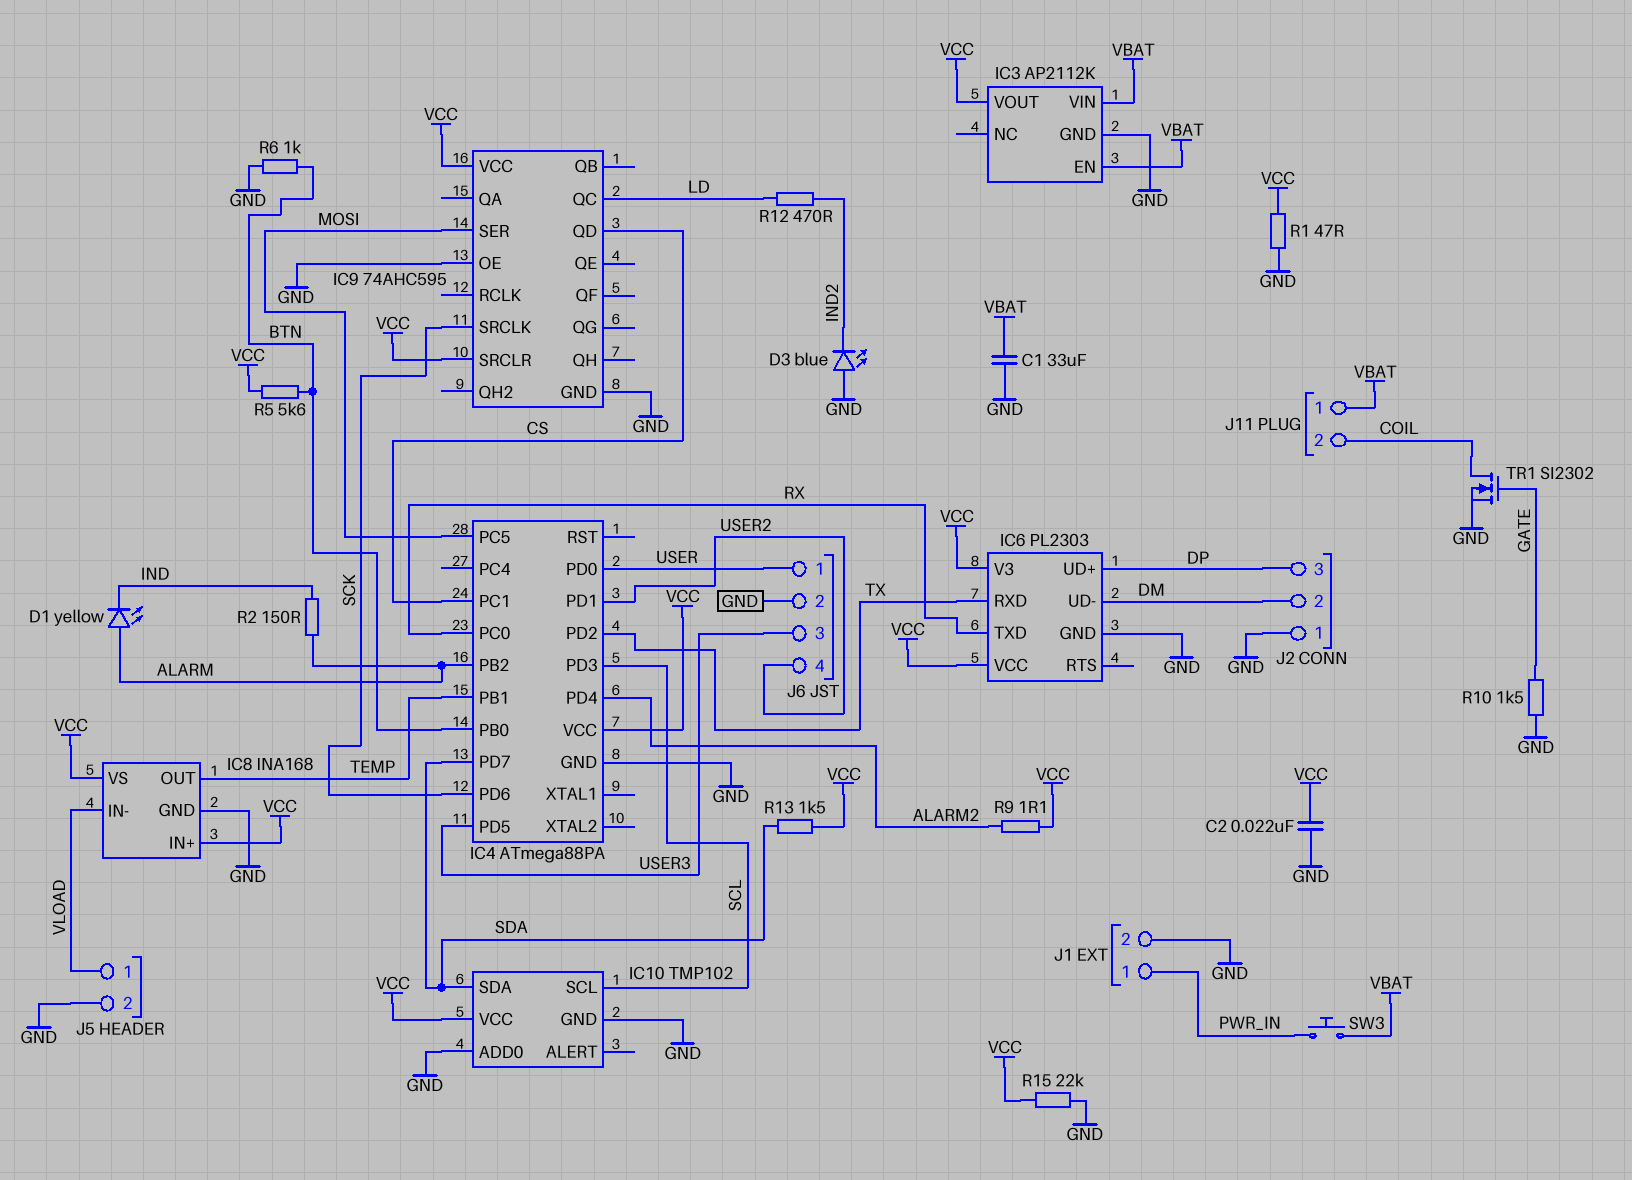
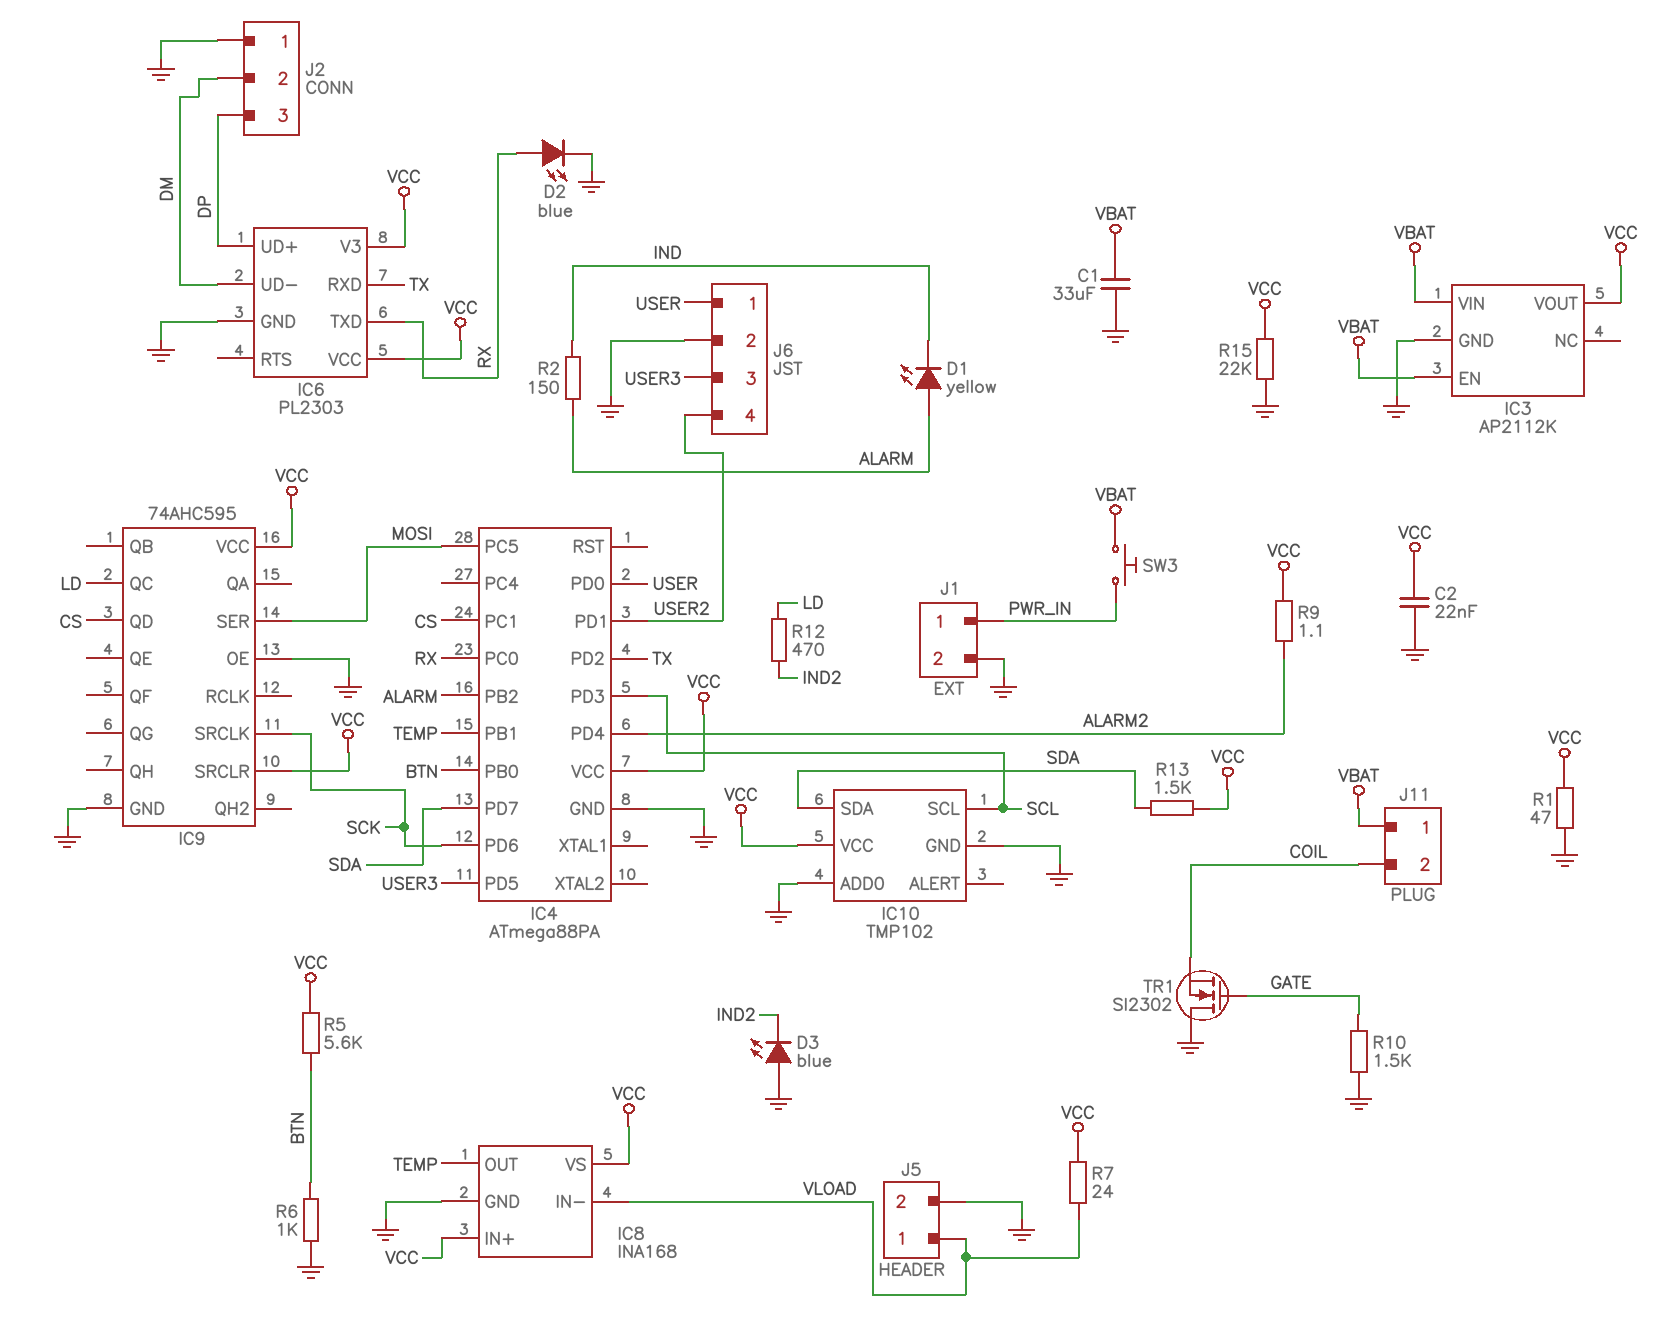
D2: none -> LED blue (A RX, K GND)
R7: none -> 24 (VCC, VLOAD)
TR1: NMOS SI2302 (G GATE, D COIL, S GND) -> NMOS SI2302 (G GATE, D GND, S COIL)

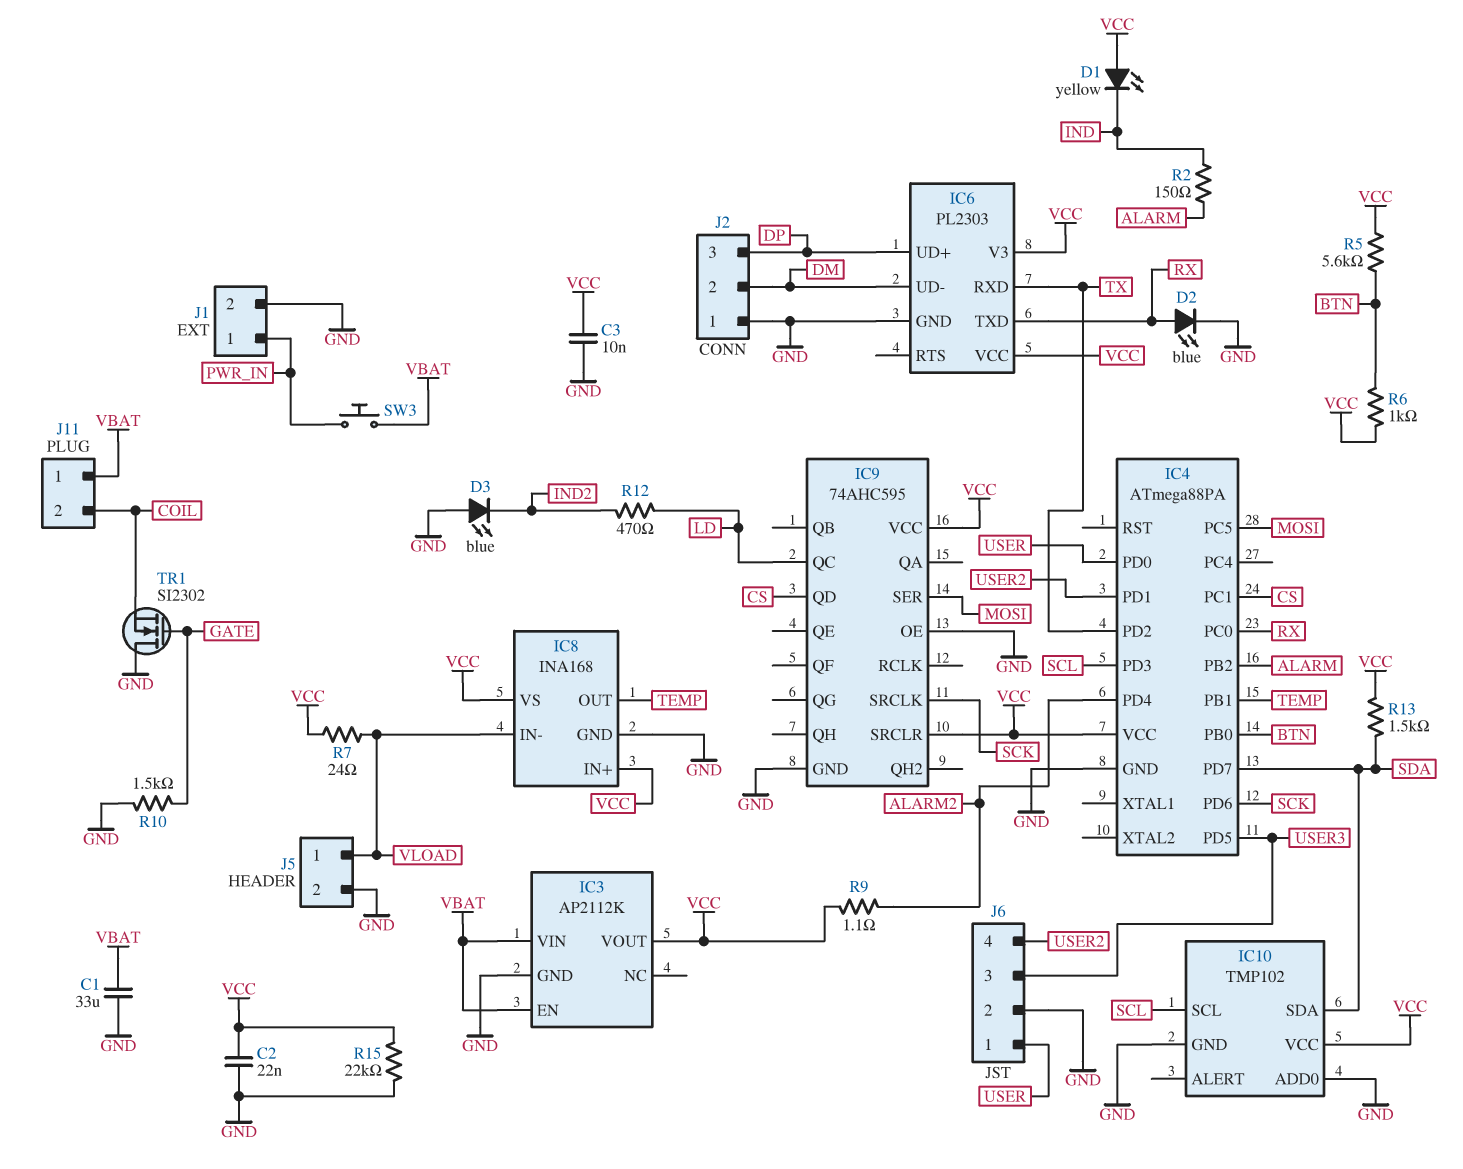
C3: none -> 10nF (GND, VCC)
D1: LED yellow (A ALARM, K IND) -> LED yellow (A VCC, K IND)
R1: 47 (GND, VCC) -> none
R6: 1k (BTN, GND) -> 1k (BTN, VCC)

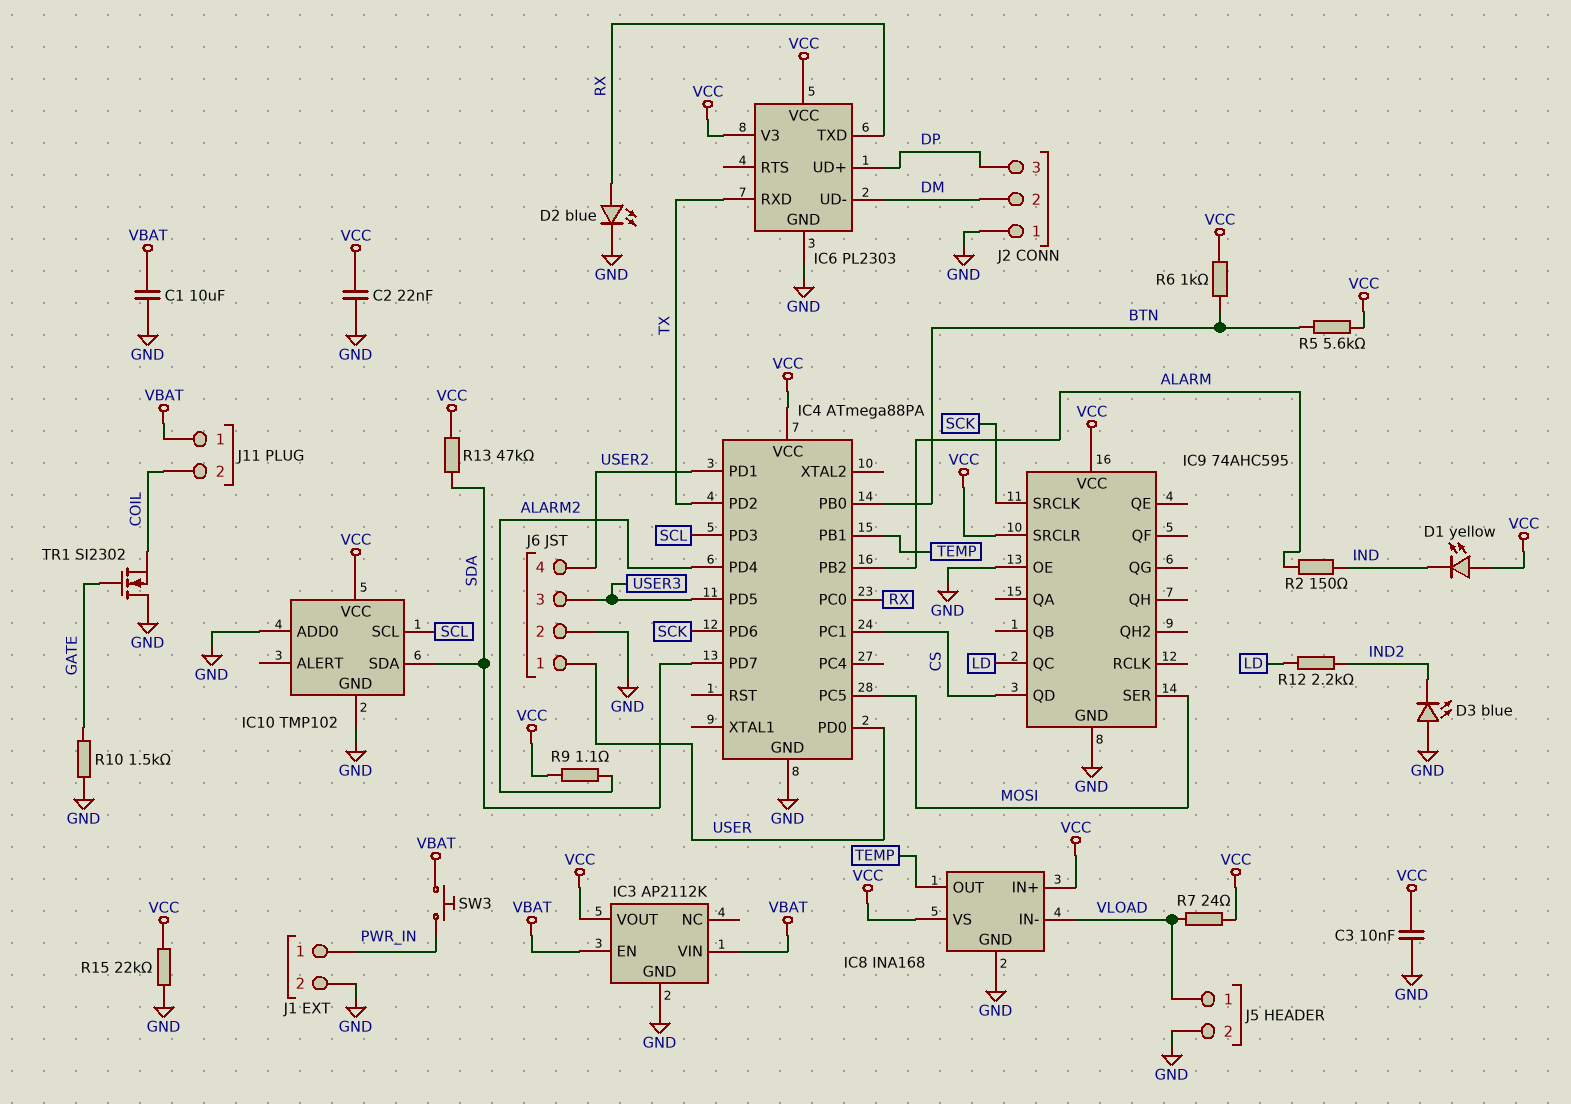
C1: 33uF (GND, VBAT) -> 10uF (GND, VBAT)
R12: 470 (IND2, LD) -> 2.2k (IND2, LD)
R13: 1.5k (SDA, VCC) -> 47k (SDA, VCC)

